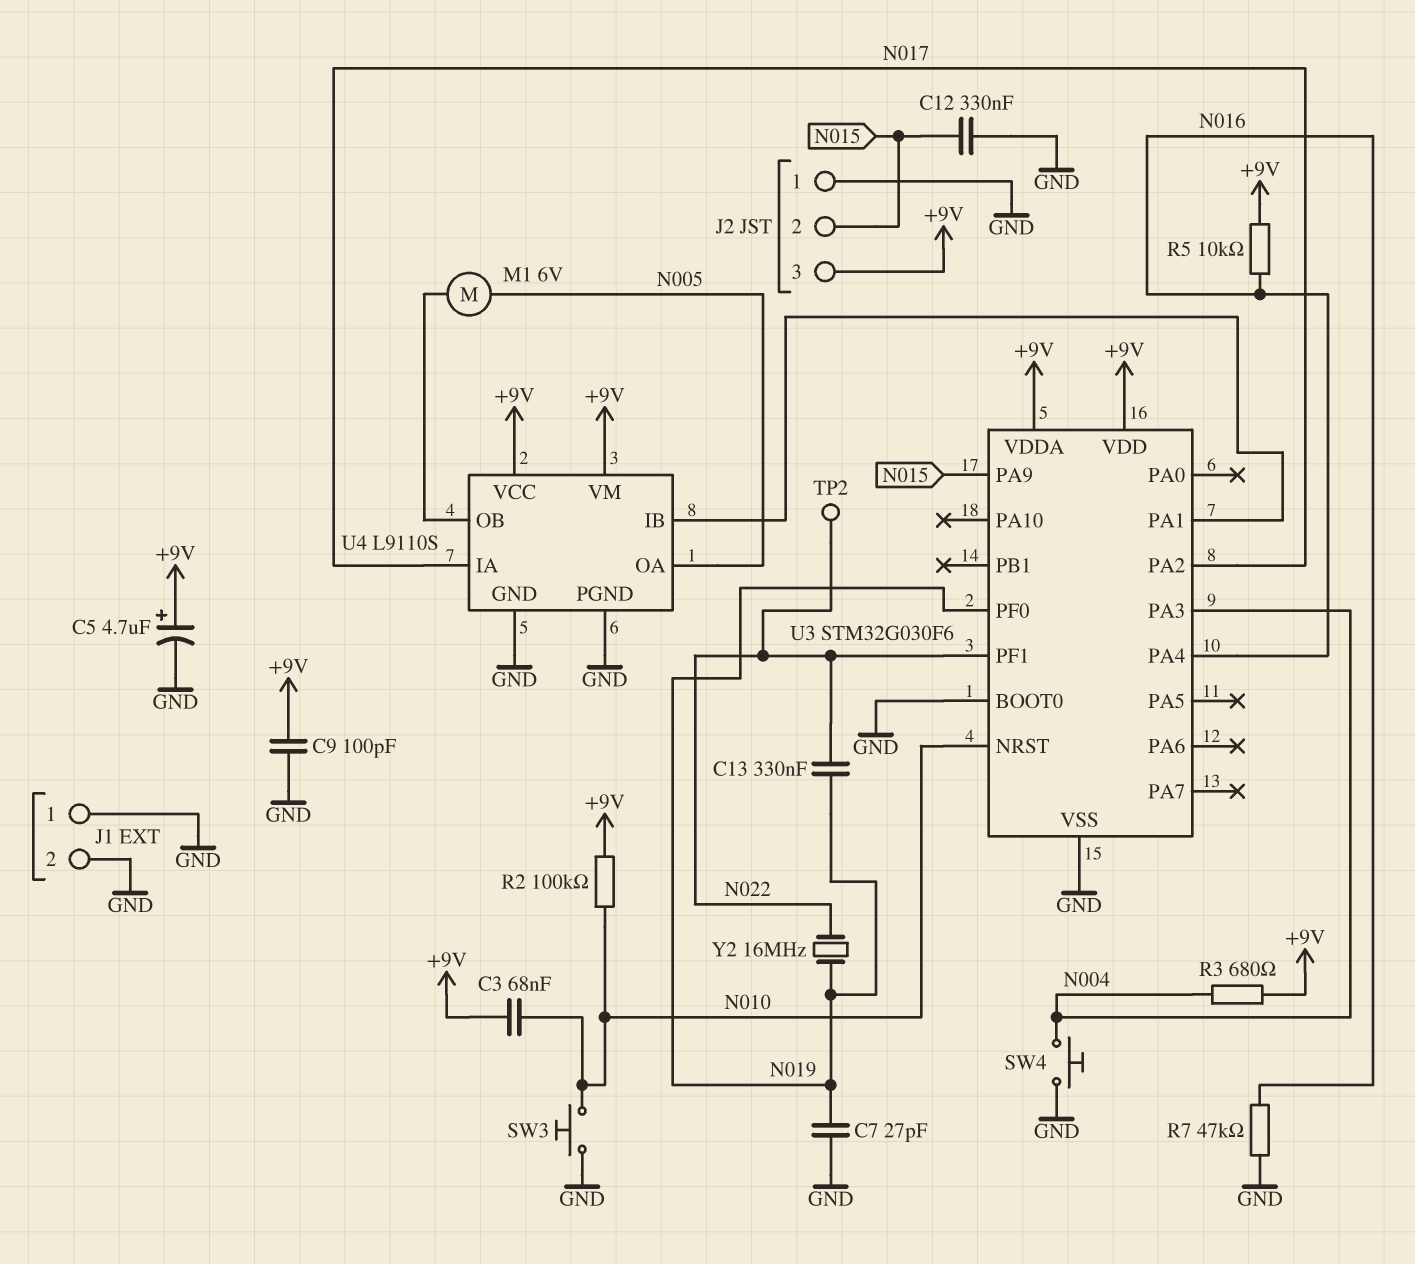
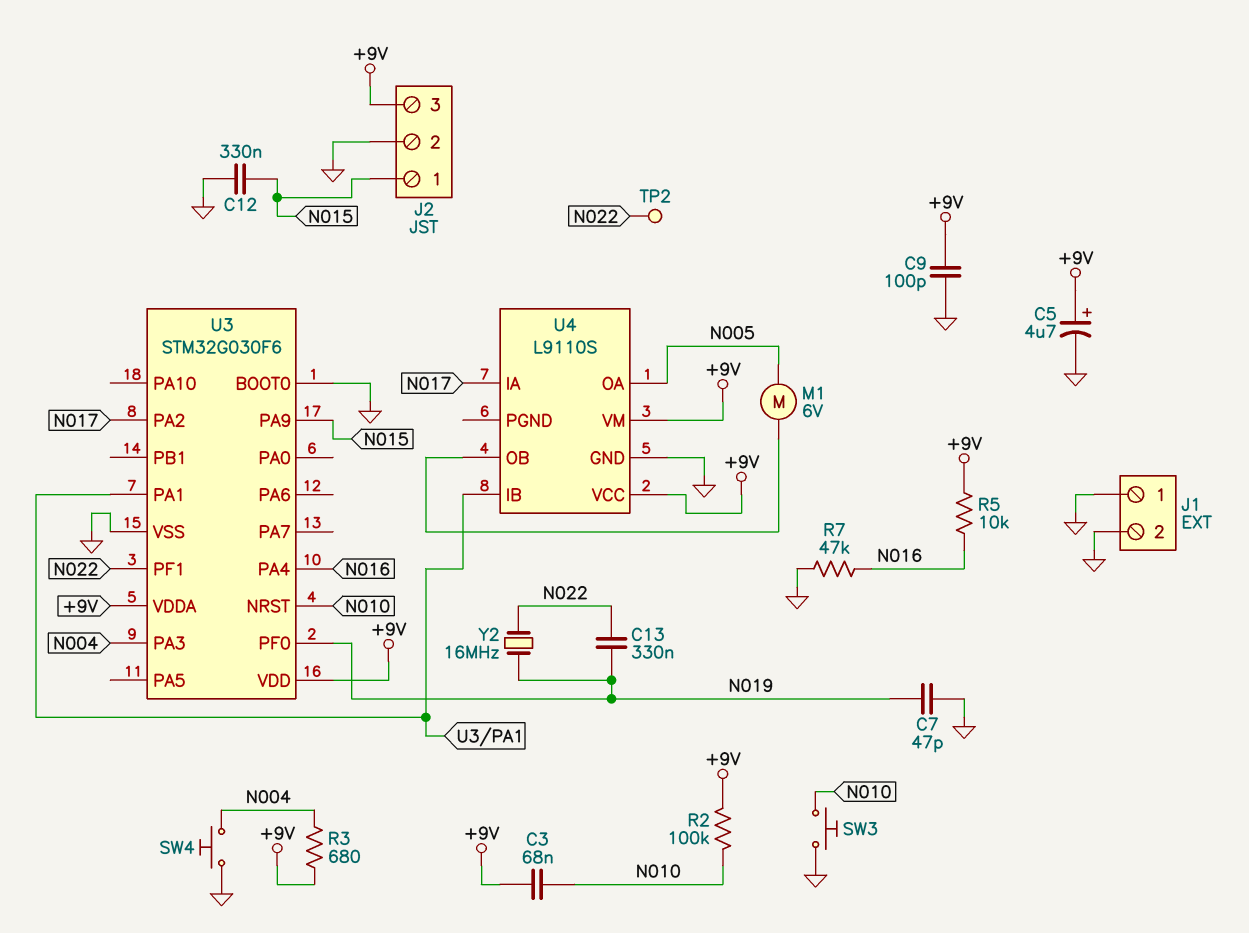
C7: 27pF (GND, N019) -> 47pF (GND, N019)
J2 pin 1: GND -> N015
J2 pin 2: N015 -> GND
U4 pin PGND: GND -> none

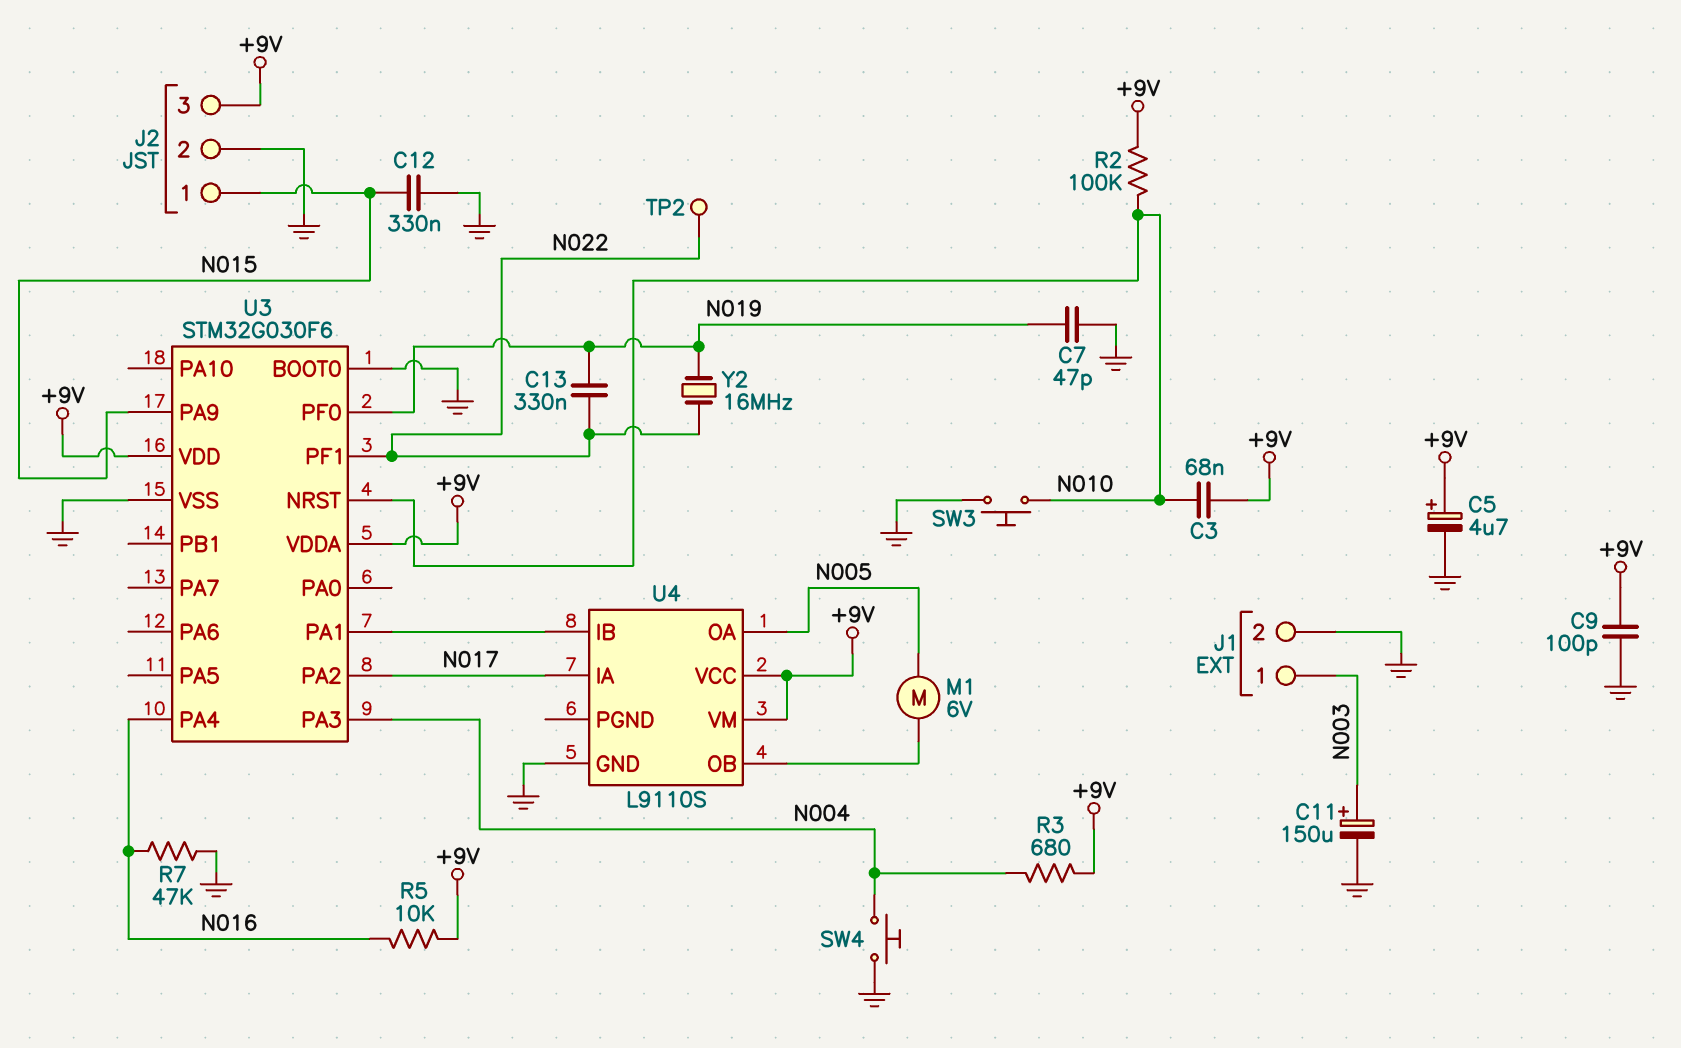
C11: none -> 150uF (plus N003, minus GND)
J1 pin 1: GND -> N003

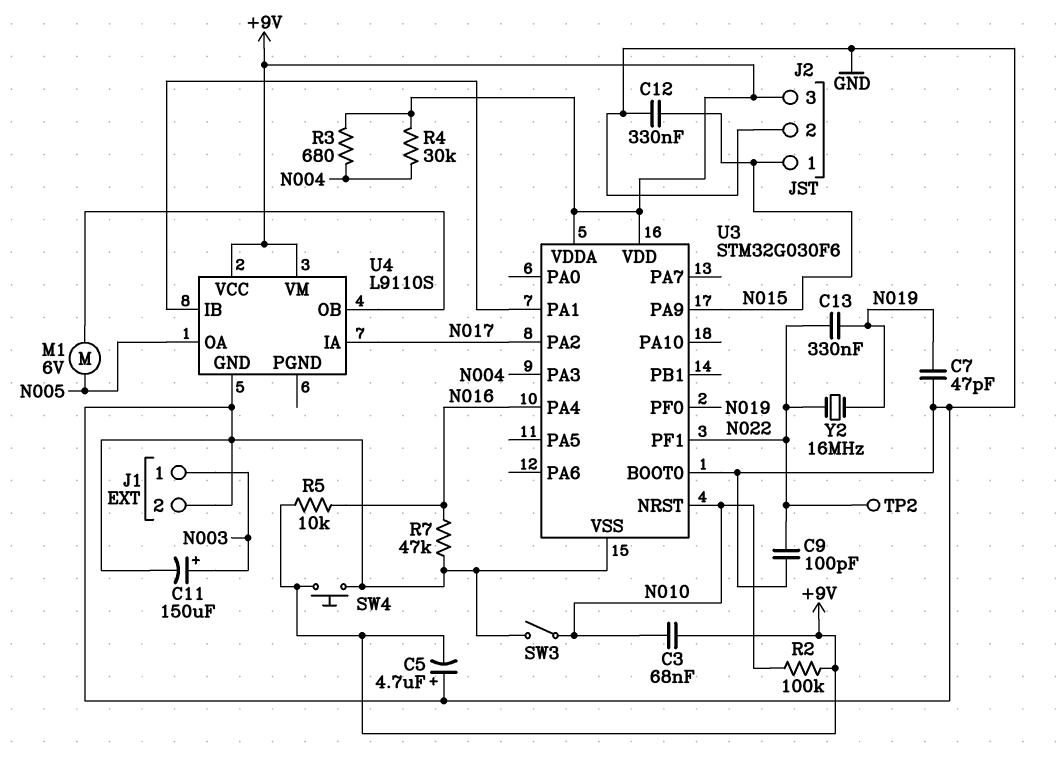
C5: 4.7uF (plus +9V, minus GND) -> 4.7uF (plus GND, minus +9V)
C9: 100pF (+9V, GND) -> 100pF (GND, N022)
R4: none -> 30k (+9V, N004)
SW3: button (GND, N010) -> switch (GND, N010)
SW4: button (GND, N004) -> button (+9V, GND)

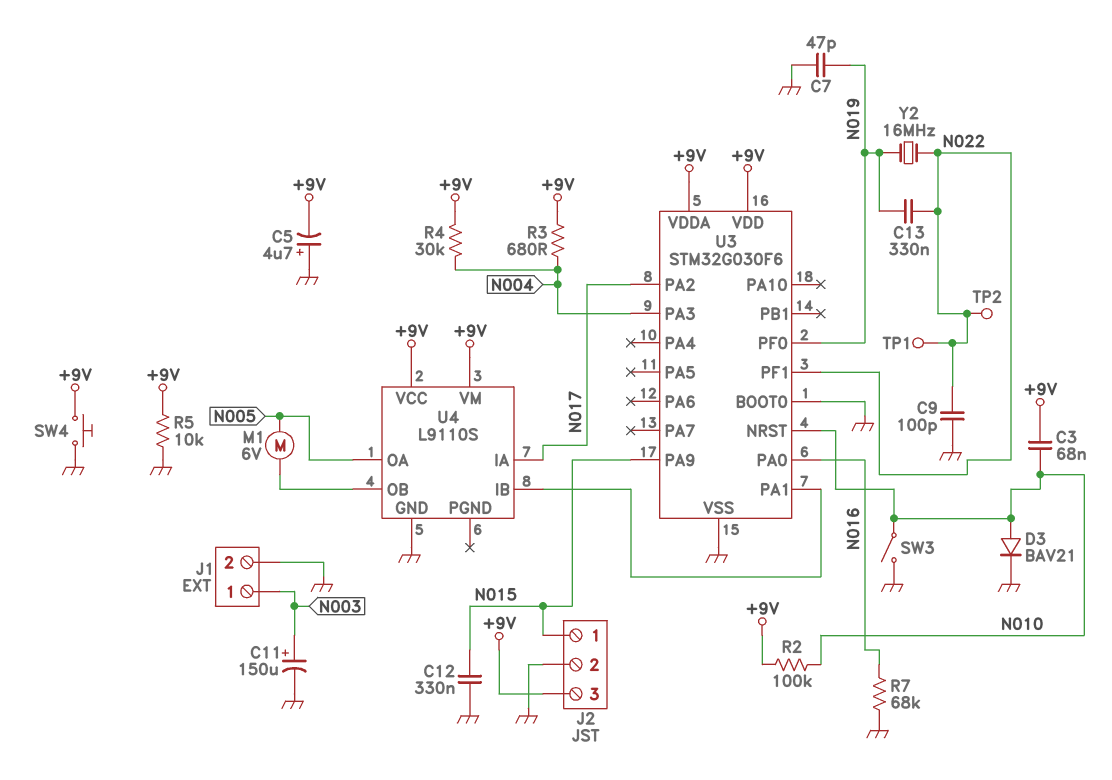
D3: none -> diode BAV21 (A N010, K GND)
R5: 10k (+9V, N016) -> 10k (+9V, GND)
R7: 47k (GND, N016) -> 68k (GND, N016)
TP1: none -> test point (N022)
U3 pin PA0: none -> N016
U3 pin PA4: N016 -> none

